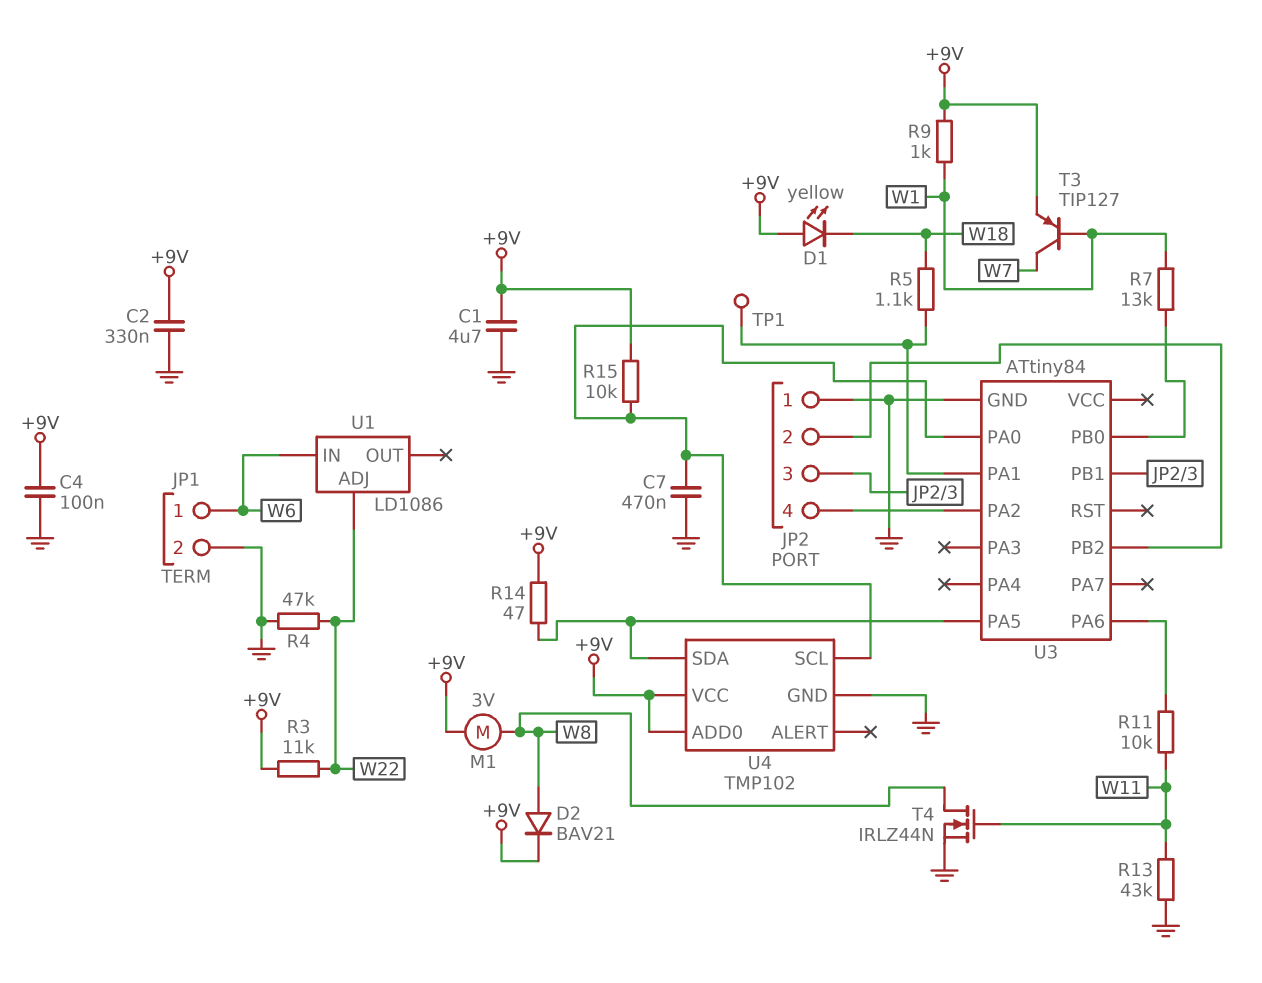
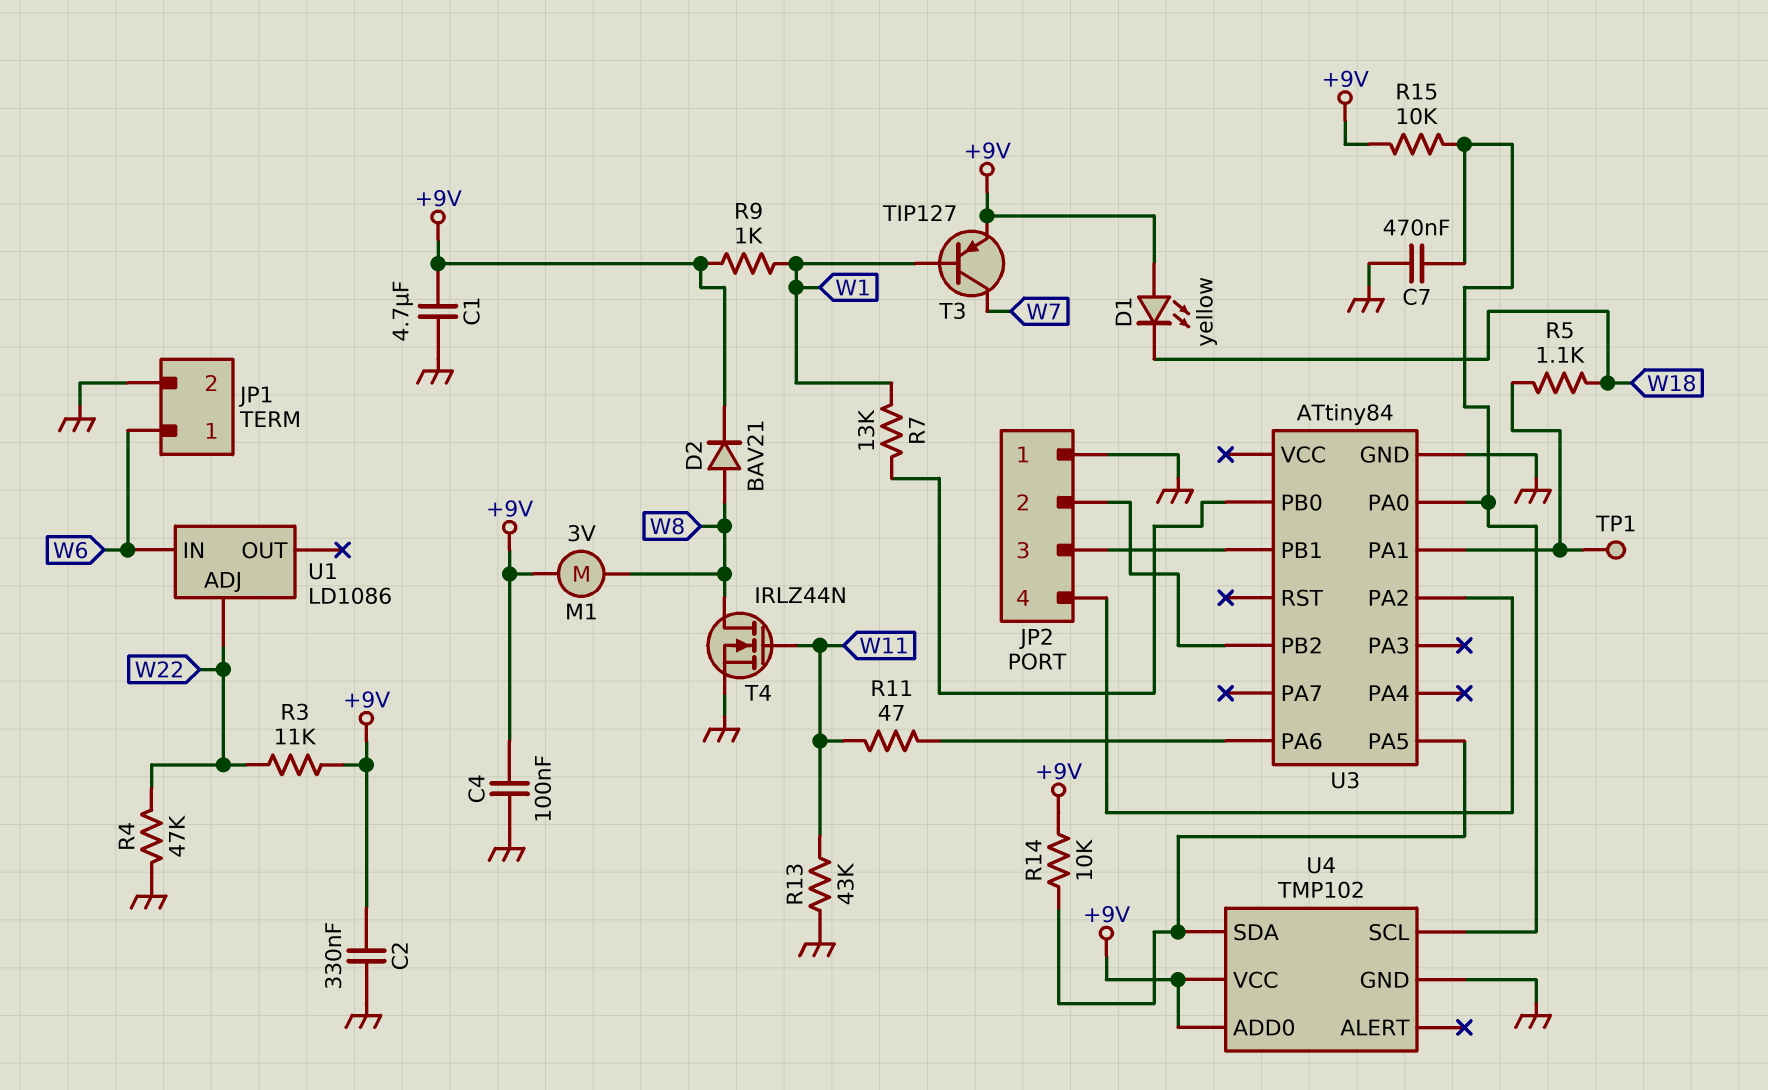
R11: 10k (U3/PA6, W11) -> 47 (U3/PA6, W11)
R14: 47 (+9V, U3/PA5) -> 10k (+9V, U3/PA5)

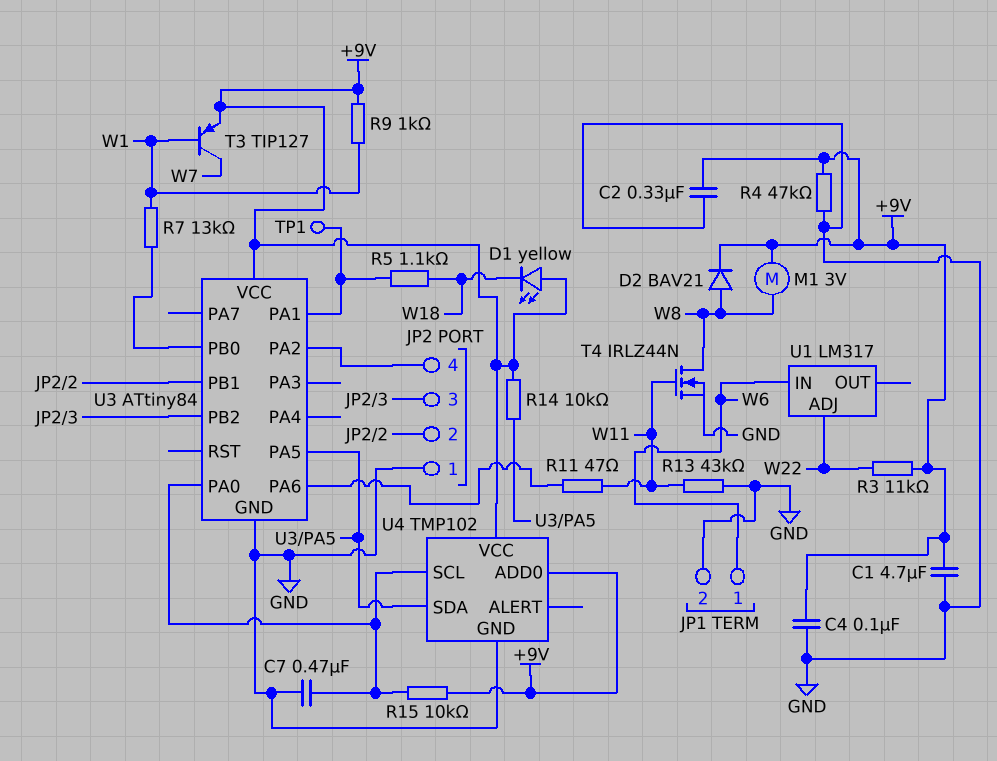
R4: 47k (GND, W22) -> 47k (+9V, GND)
U1: LD1086 -> LM317
U3 pin PB1: JP2/3 -> JP2/2
U3 pin PB2: JP2/2 -> JP2/3
U3 pin VCC: none -> +9V

